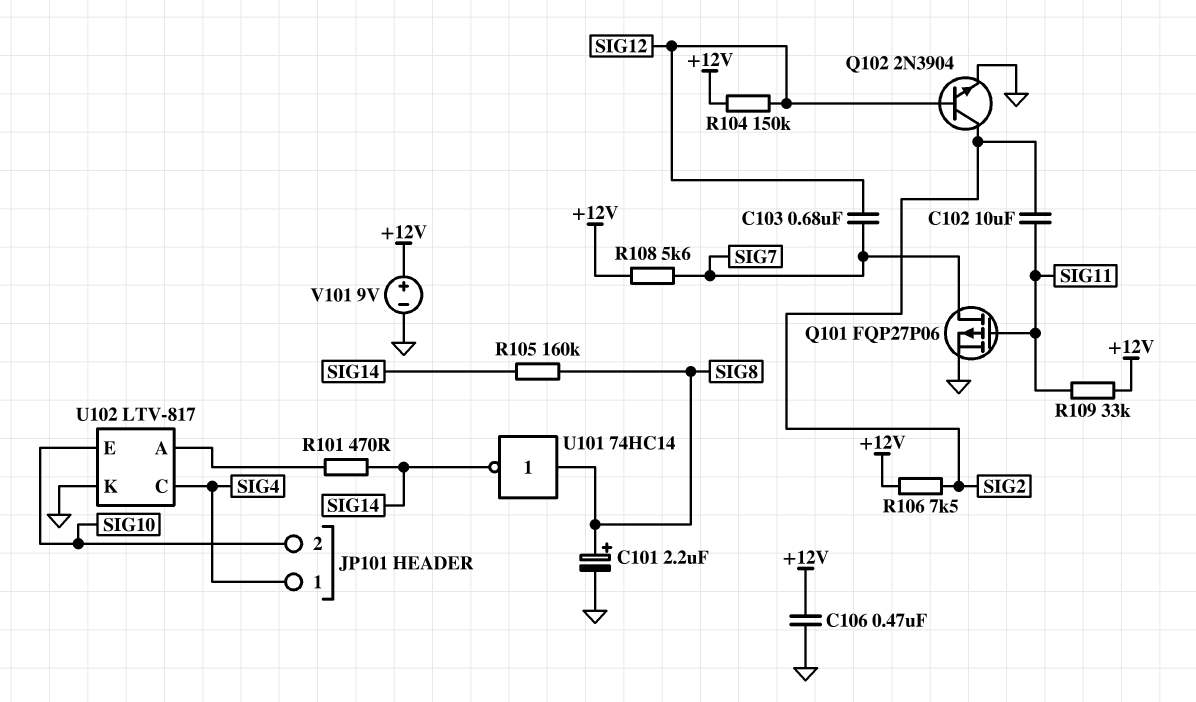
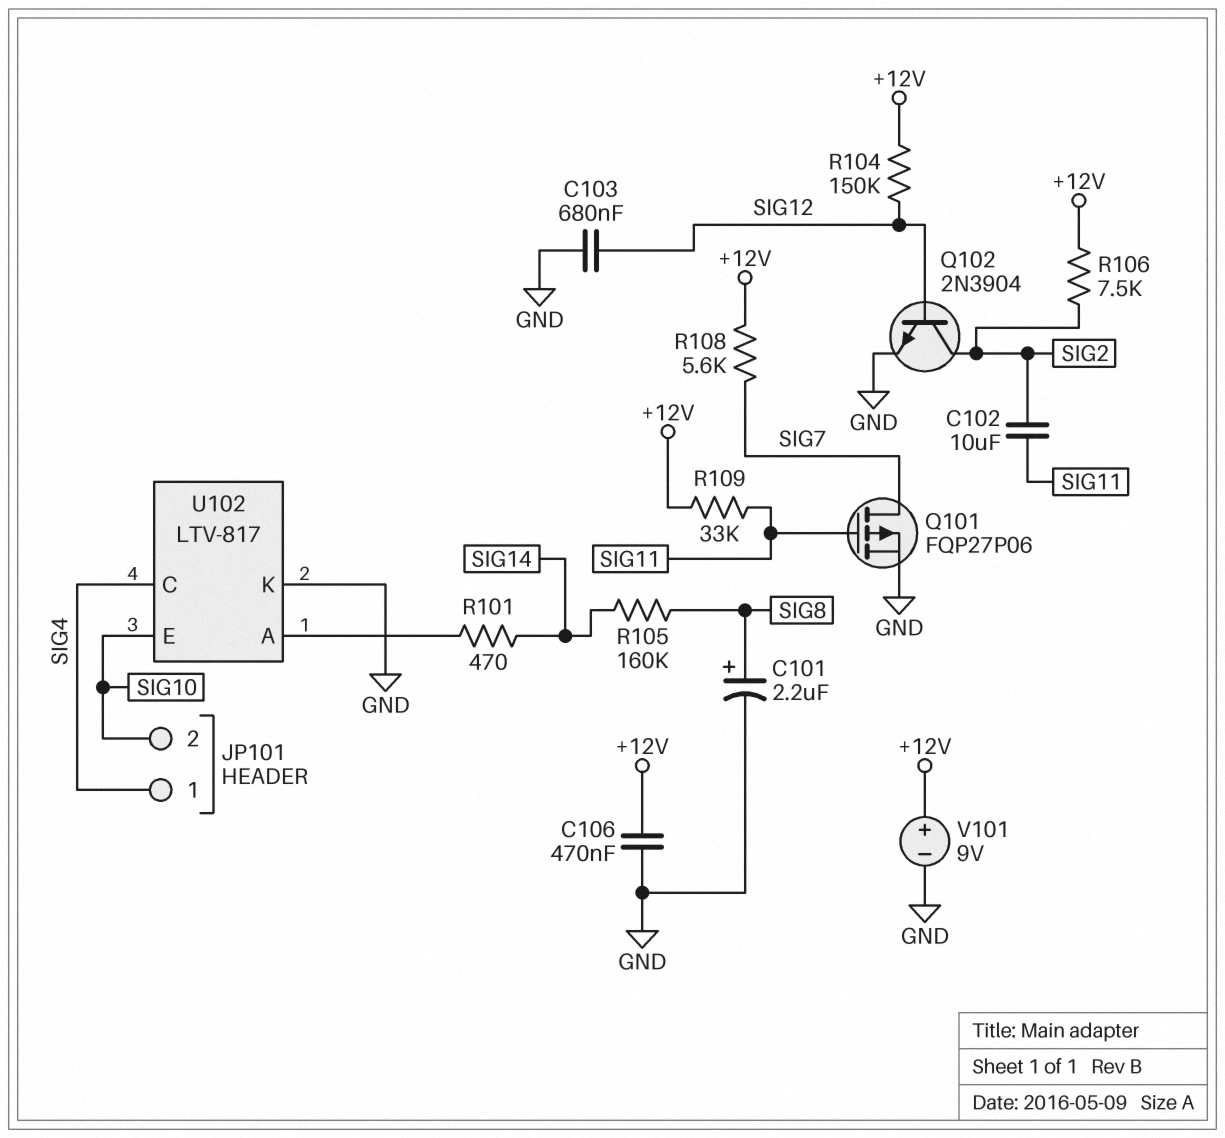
C103: 680nF (SIG7, SIG12) -> 680nF (GND, SIG12)
U101: NOT 74HC14 (in SIG8, out SIG14) -> none

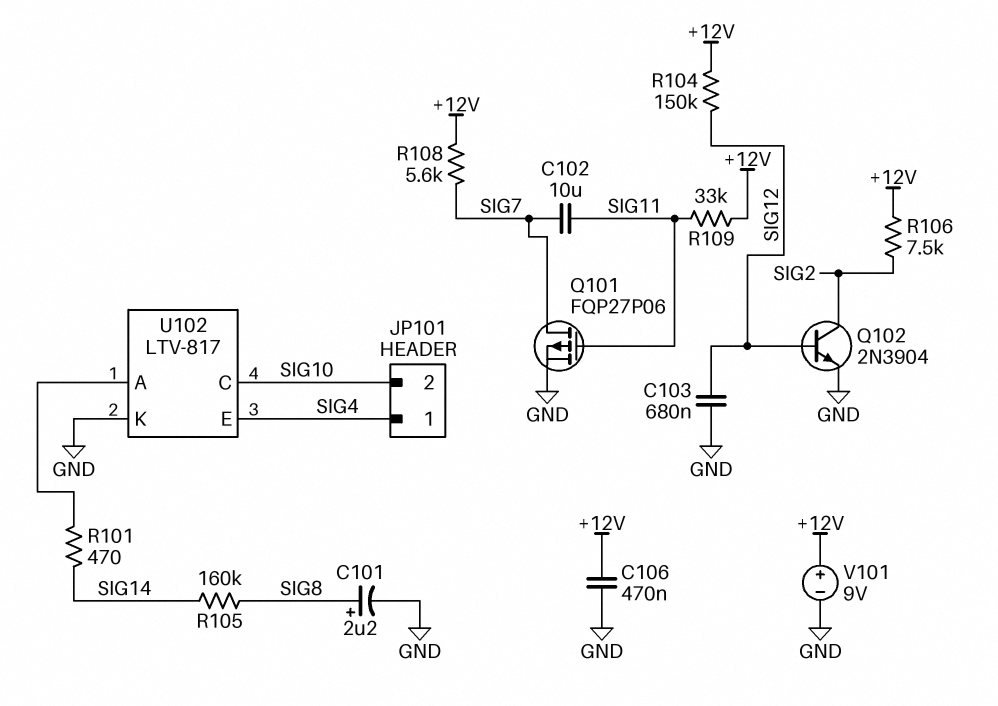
C102: 10uF (SIG2, SIG11) -> 10uF (SIG7, SIG11)
U102 pin C: SIG4 -> SIG10
U102 pin E: SIG10 -> SIG4

